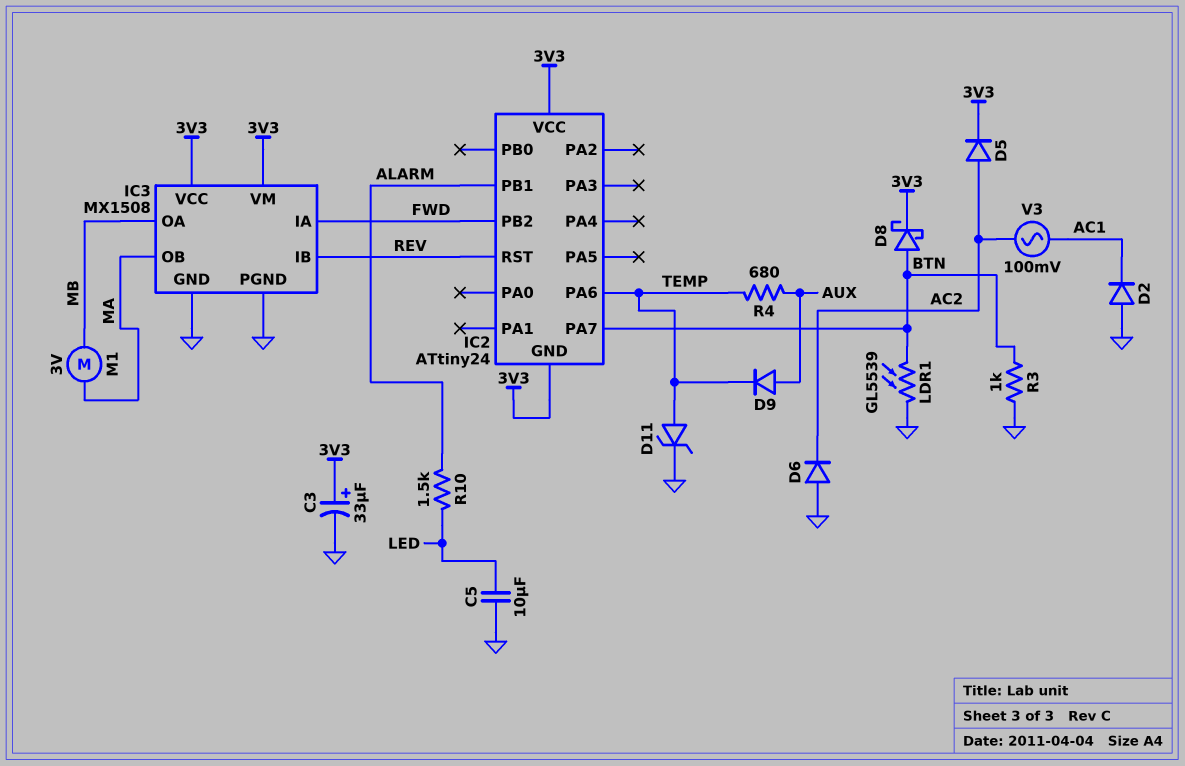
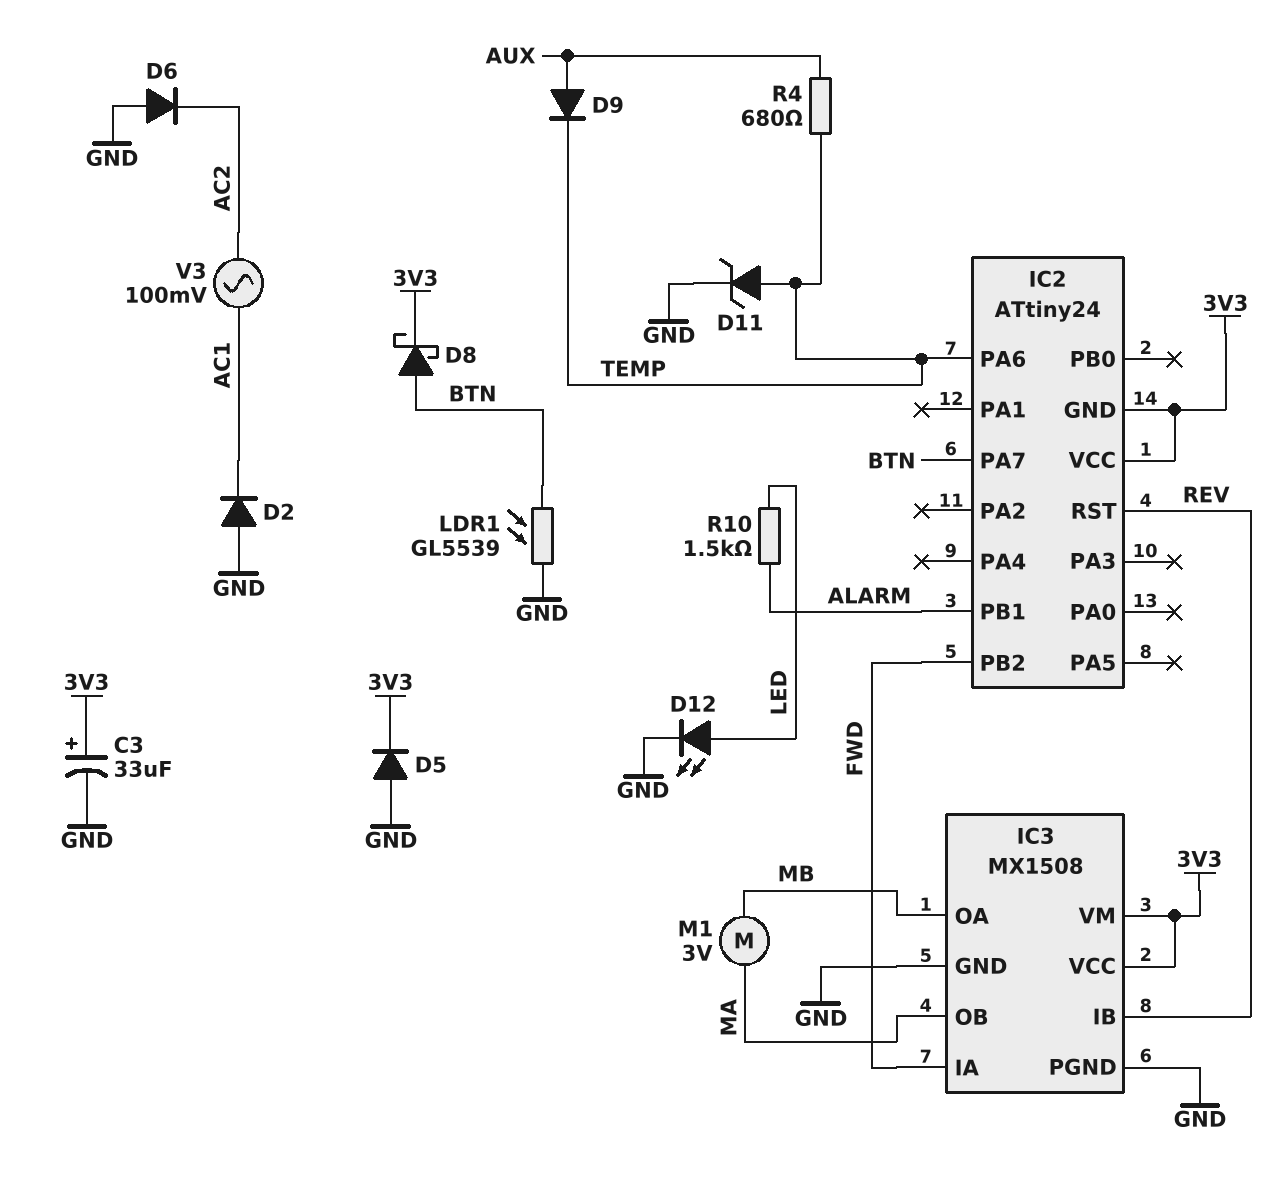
C5: 10uF (GND, LED) -> none
D5: diode (A AC2, K 3V3) -> diode (A GND, K 3V3)
D12: none -> LED (A LED, K GND)
R3: 1k (BTN, GND) -> none

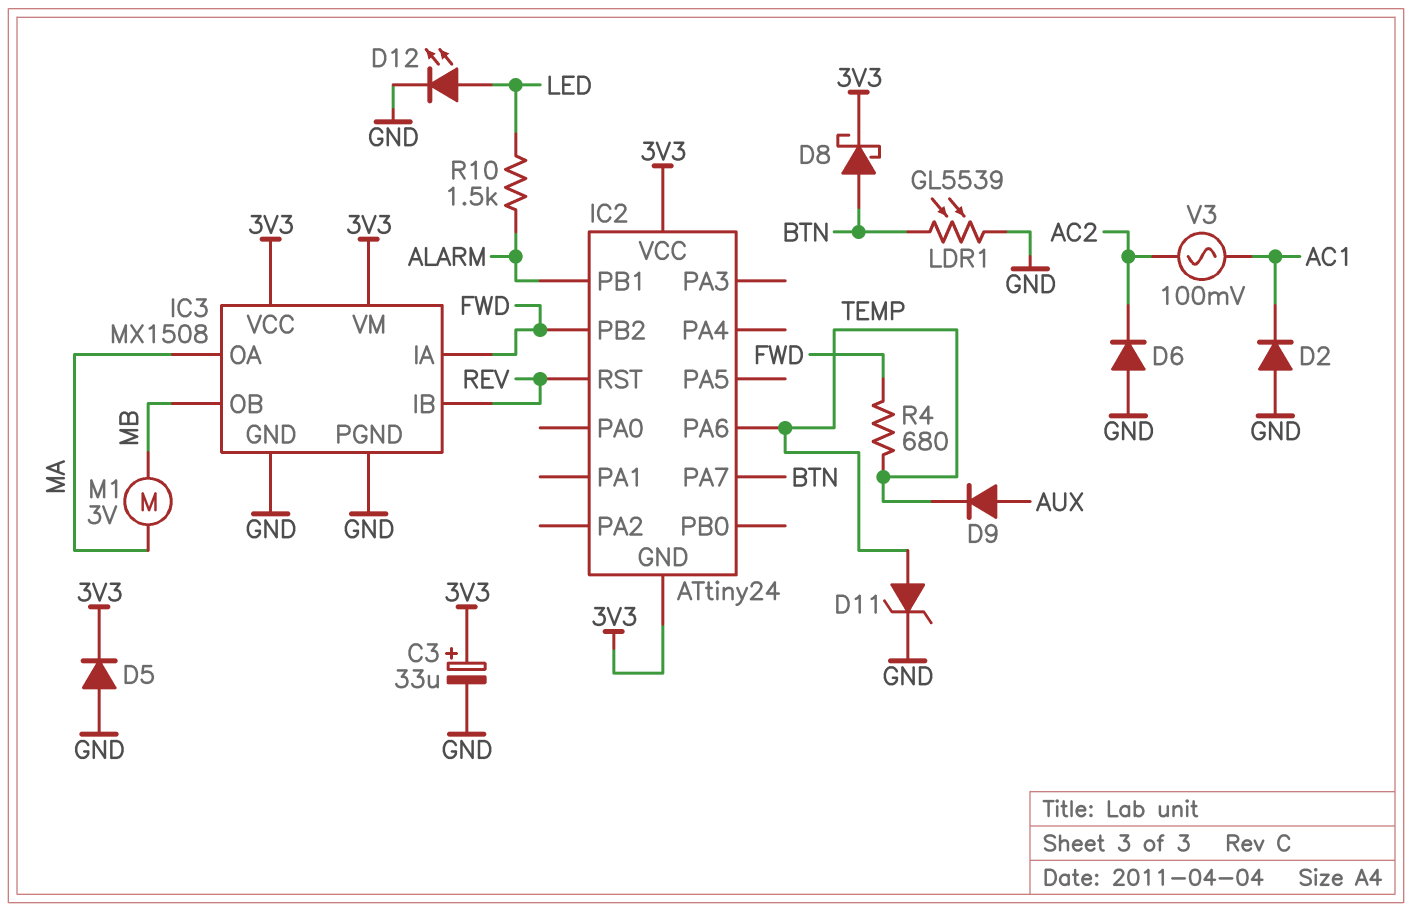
IC3 pin OA: MB -> MA
IC3 pin OB: MA -> MB
R4: 680 (AUX, TEMP) -> 680 (FWD, TEMP)

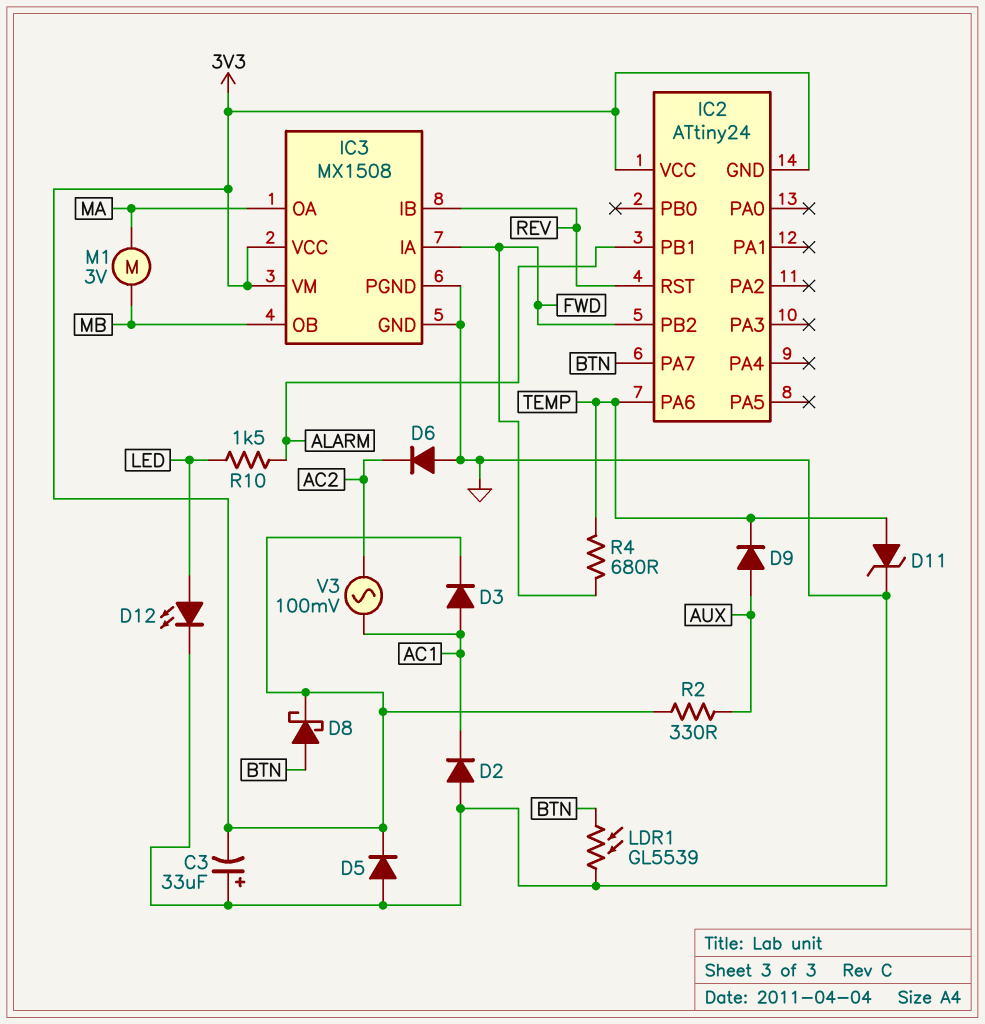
C3: 33uF (plus 3V3, minus GND) -> 33uF (plus GND, minus 3V3)
D3: none -> diode (A AC1, K 3V3)
R2: none -> 330 (3V3, AUX)

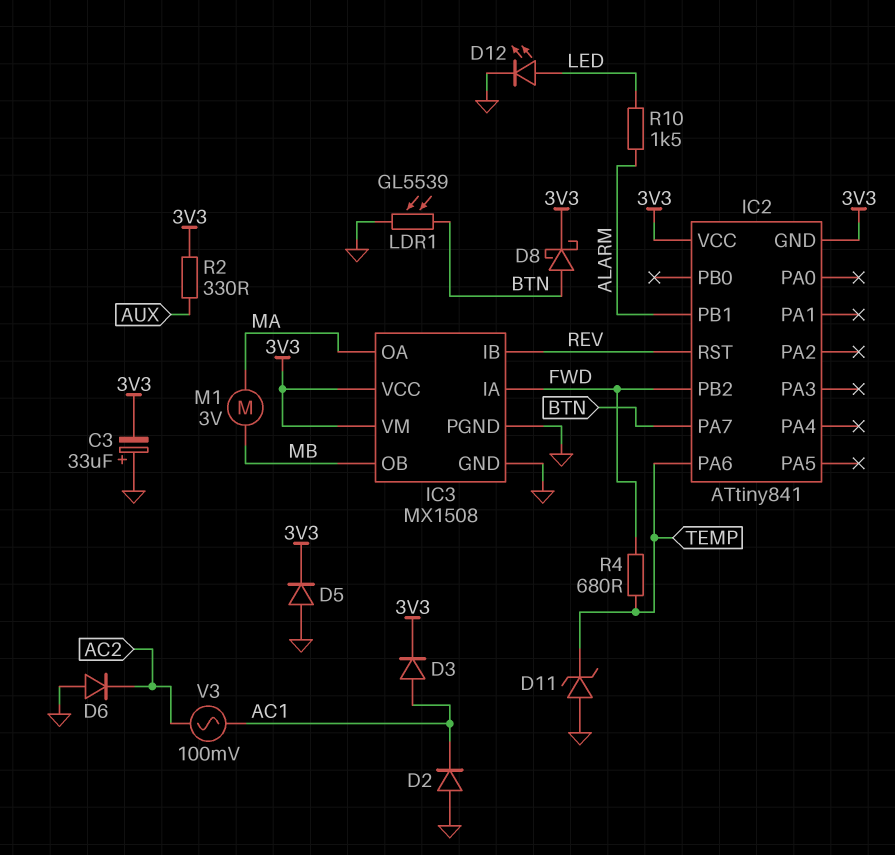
D9: diode (A AUX, K TEMP) -> none
D11: zener (A TEMP, K GND) -> zener (A GND, K TEMP)
IC2: ATtiny24 -> ATtiny841

